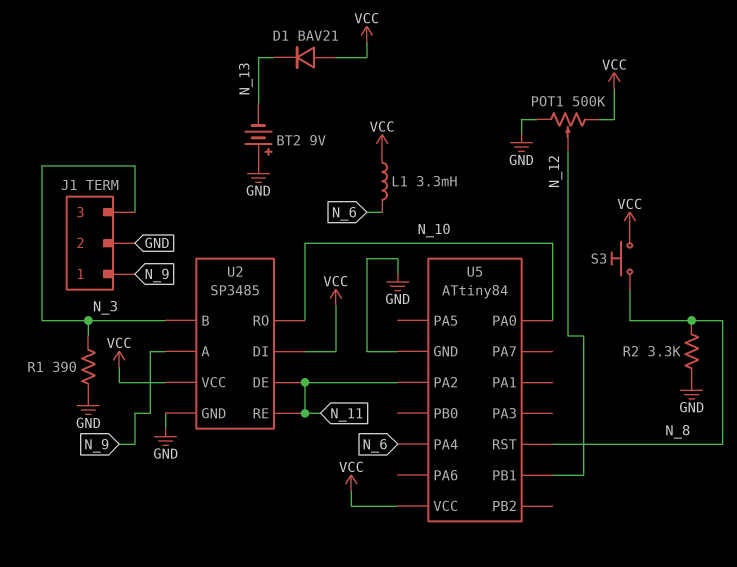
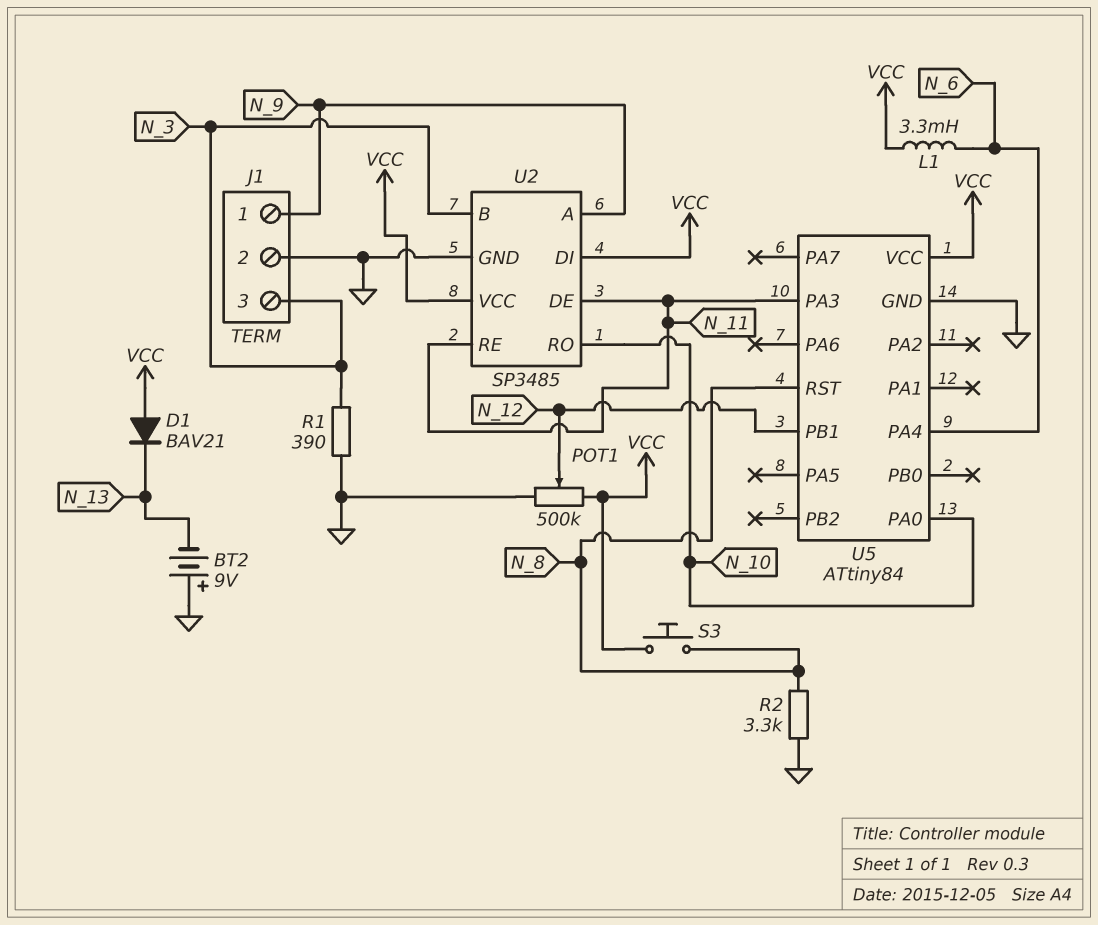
U5 pin PA2: N_11 -> none
U5 pin PA3: none -> N_11

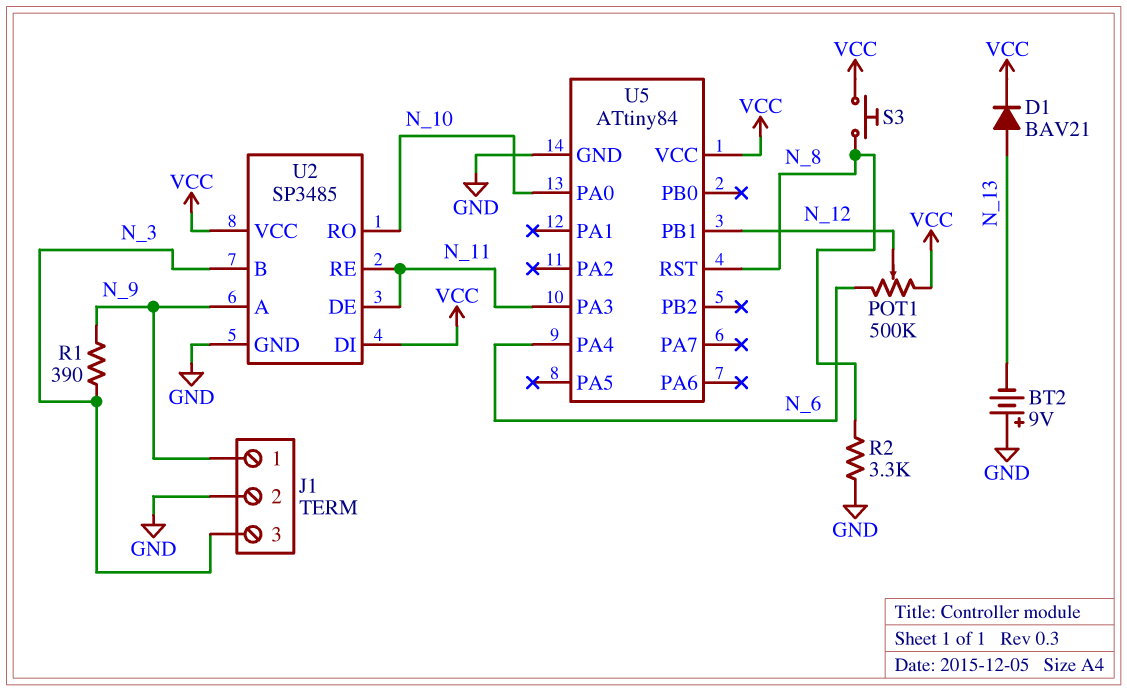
D1: diode BAV21 (A VCC, K N_13) -> diode BAV21 (A N_13, K VCC)
L1: 3.3mH (N_6, VCC) -> none
POT1: 500k (GND, VCC, wiper N_12) -> 500k (N_6, VCC, wiper N_12)
R1: 390 (GND, N_3) -> 390 (N_3, N_9)

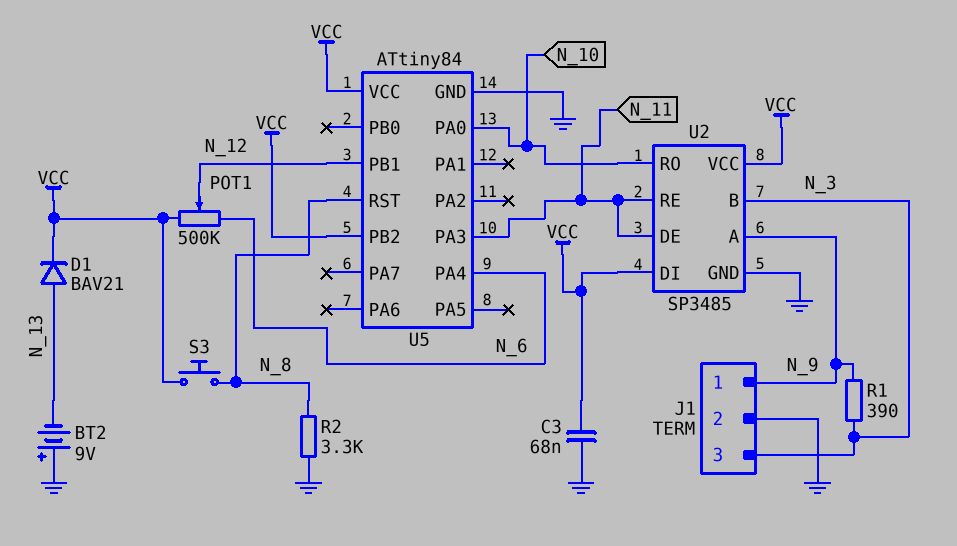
C3: none -> 68nF (GND, VCC)
U5 pin PB2: none -> VCC

